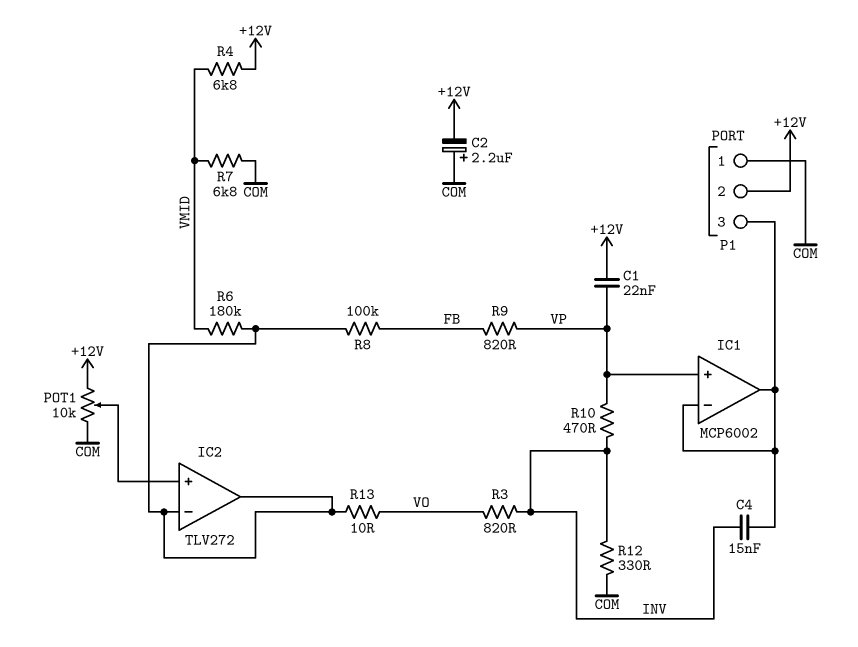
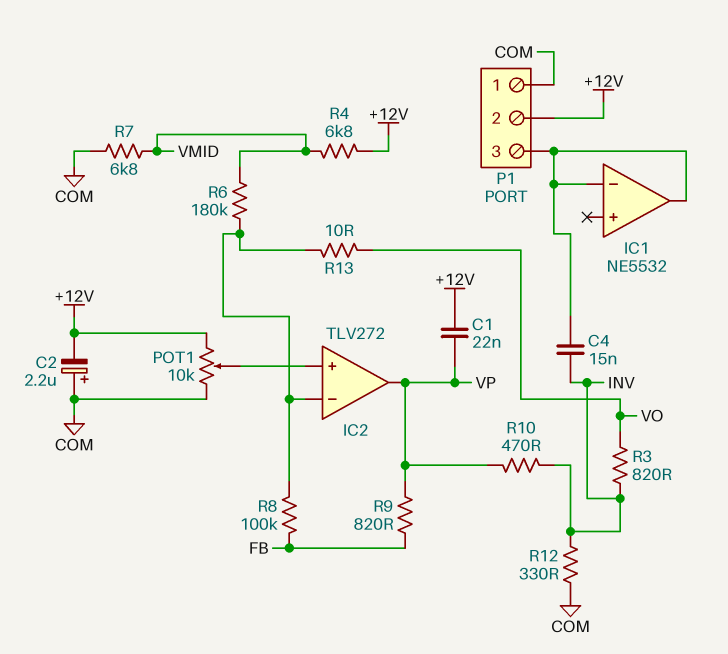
IC1: MCP6002 -> NE5532
IC1 pin in+: VP -> none
IC2 pin out: IC2/in- -> VP

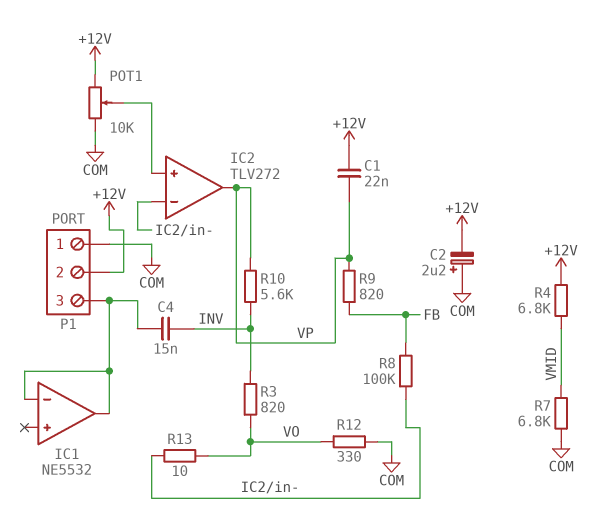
R6: 180k (IC2/in-, VMID) -> none
R10: 470 (INV, VP) -> 5.6k (INV, VP)
R12: 330 (COM, INV) -> 330 (COM, VO)

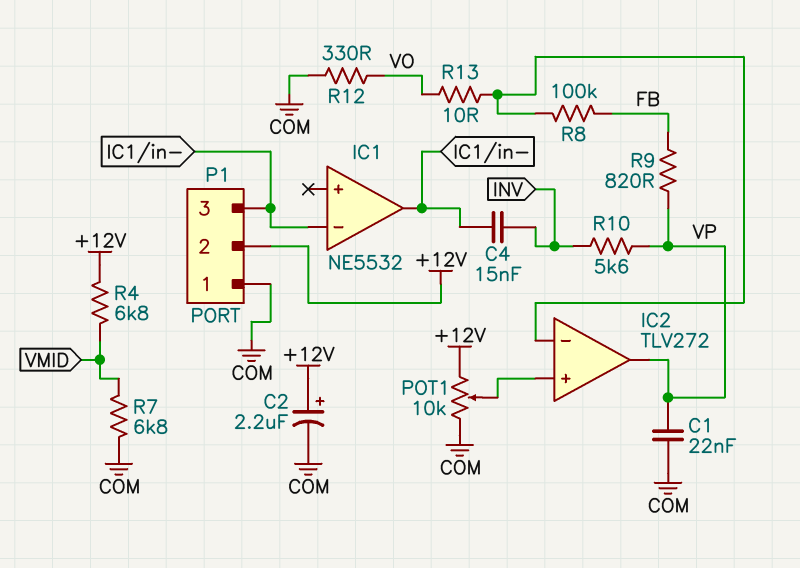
C1: 22nF (+12V, VP) -> 22nF (COM, VP)
C2: 2.2uF (plus COM, minus +12V) -> 2.2uF (plus +12V, minus COM)
R3: 820 (INV, VO) -> none

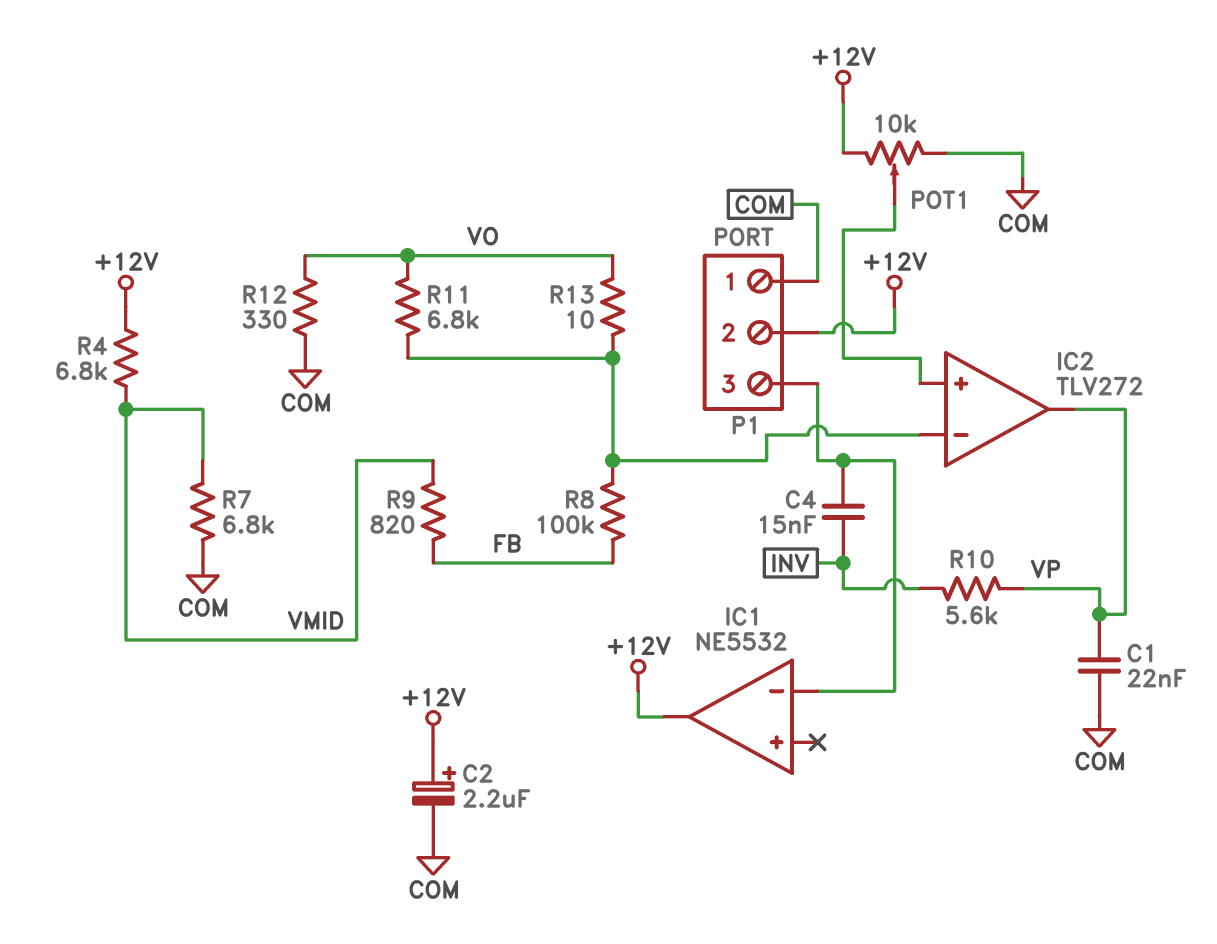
IC1 pin out: IC1/in- -> +12V
R9: 820 (FB, VP) -> 820 (FB, VMID)
R11: none -> 6.8k (IC2/in-, VO)

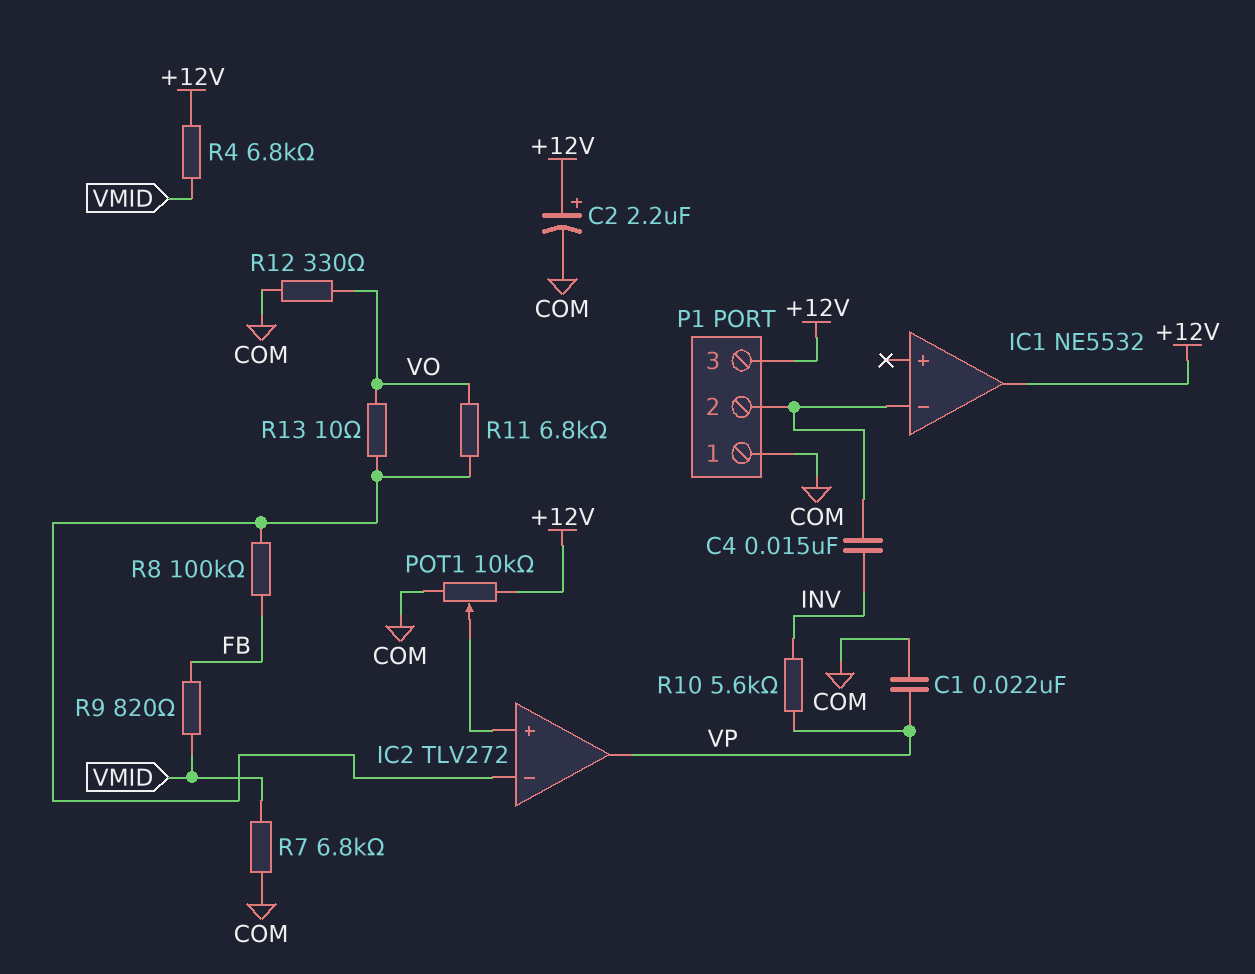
P1 pin 2: +12V -> IC1/in-
P1 pin 3: IC1/in- -> +12V

